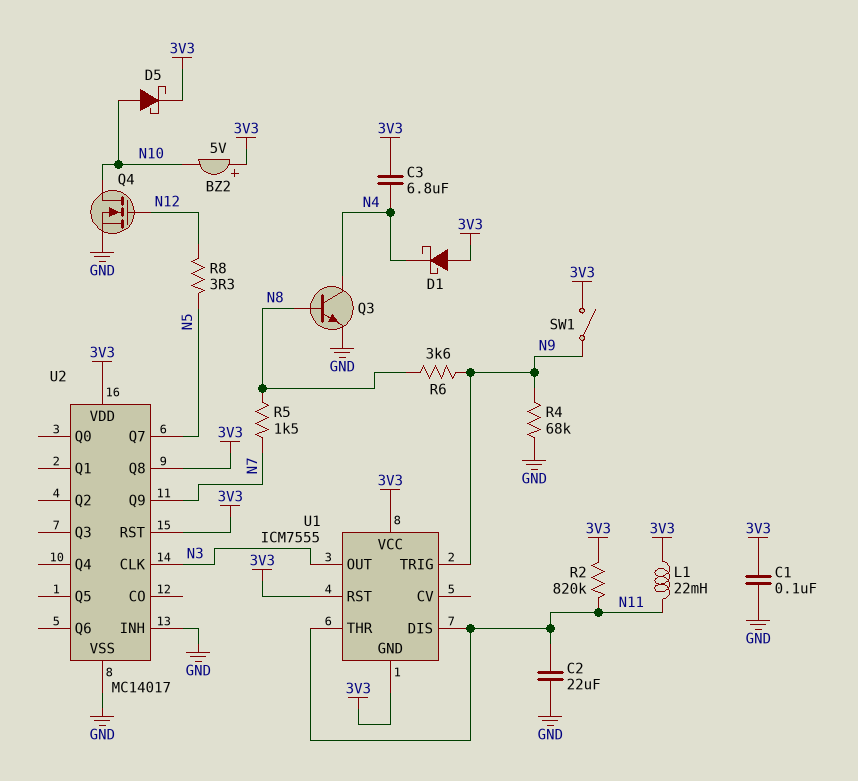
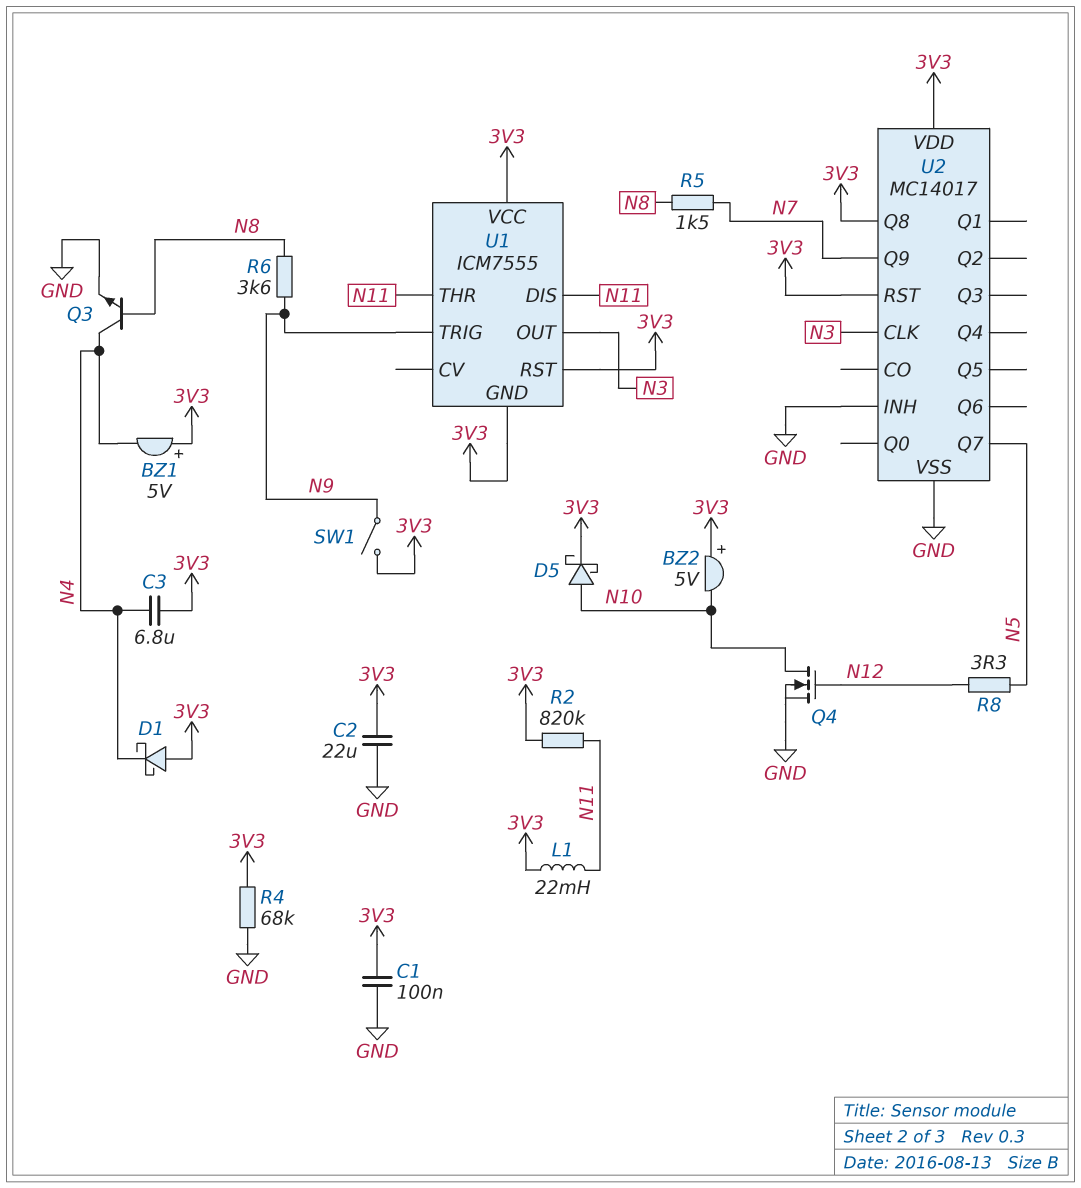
BZ1: none -> buzzer 5V (plus 3V3, minus N4)
C2: 22uF (GND, N11) -> 22uF (3V3, GND)
R4: 68k (GND, N9) -> 68k (3V3, GND)

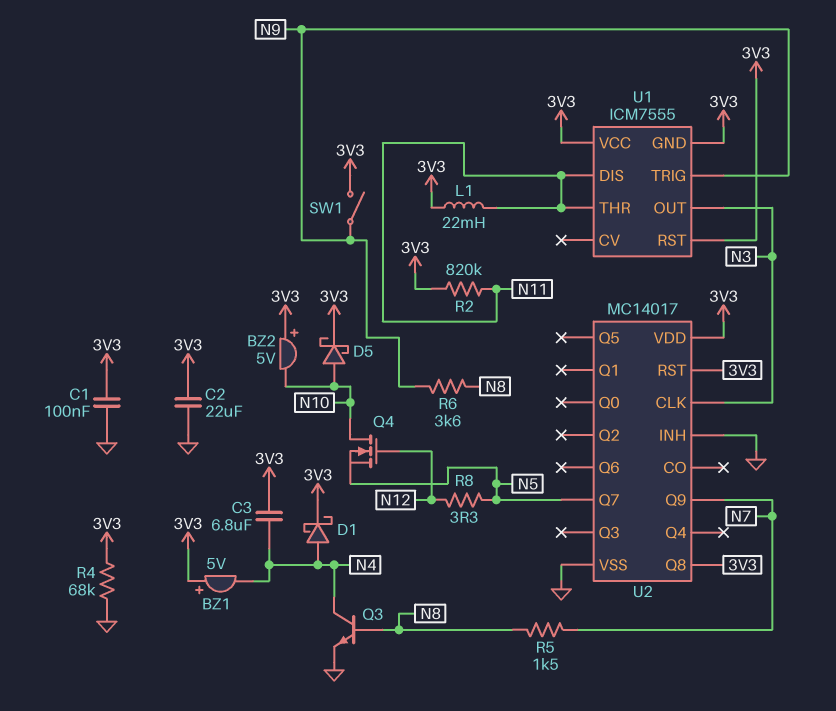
D1: schottky (A 3V3, K N4) -> schottky (A N4, K 3V3)
Q4: NMOS (G N12, D N10, S GND) -> NMOS (G N12, D N10, S N5)

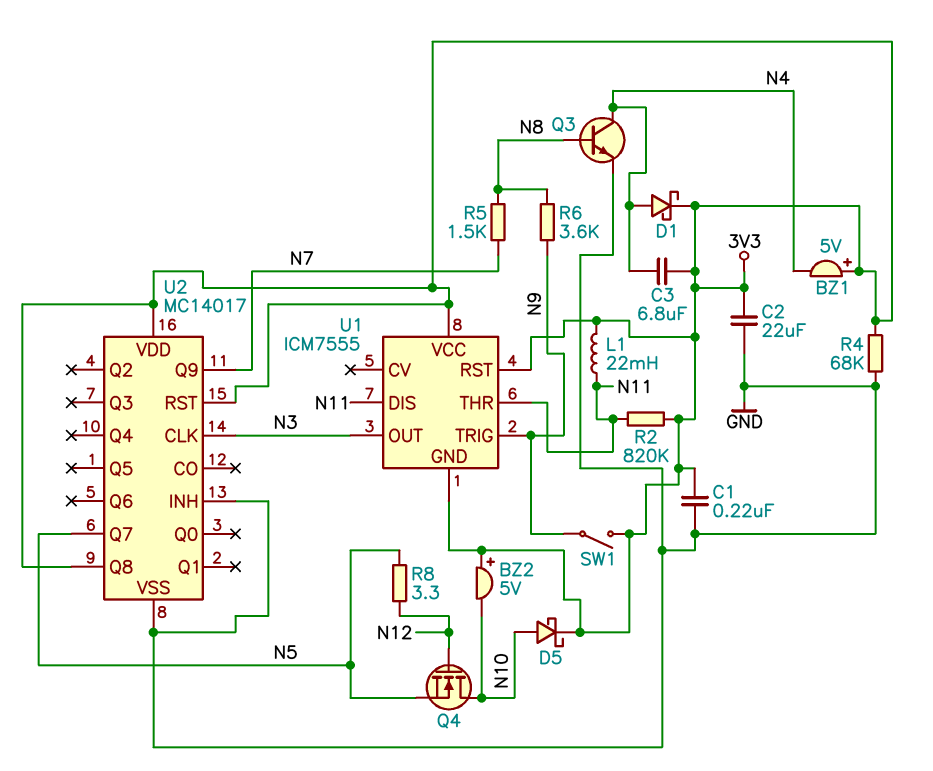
C1: 100nF (3V3, GND) -> 220nF (3V3, GND)

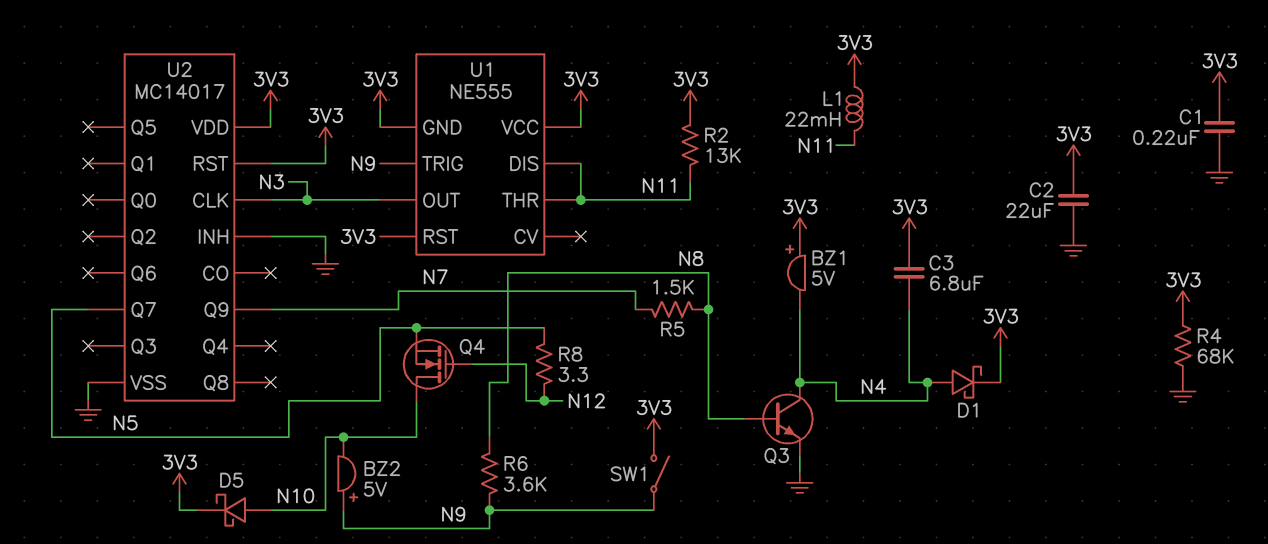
BZ2: buzzer 5V (plus 3V3, minus N10) -> buzzer 5V (plus N9, minus N10)
R2: 820k (3V3, N11) -> 13k (3V3, N11)
U1: ICM7555 -> NE555
U2 pin Q8: 3V3 -> none

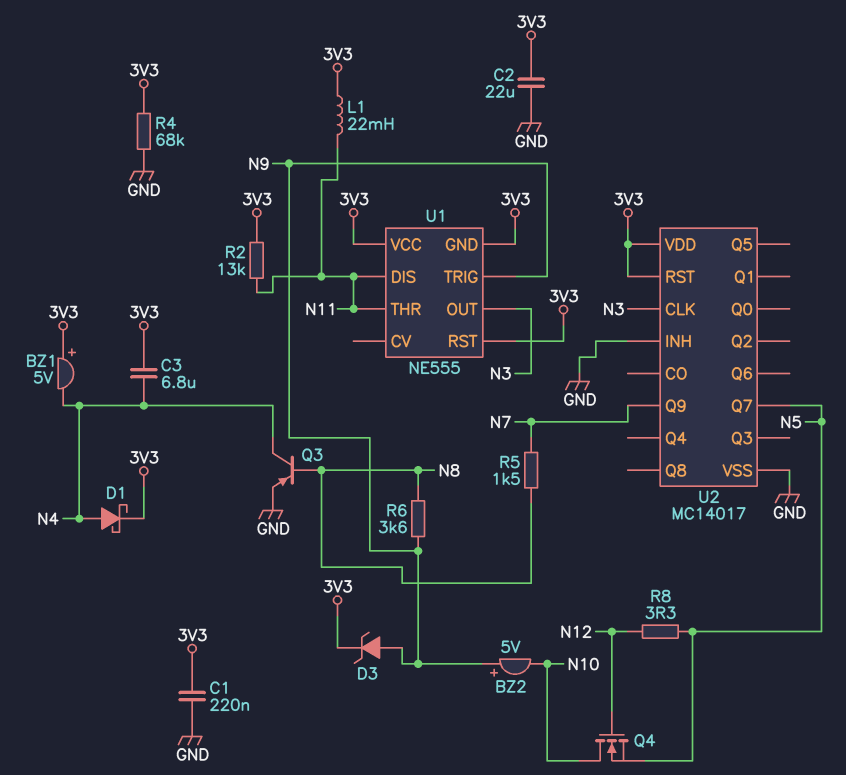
D3: none -> zener (A N9, K 3V3)
D5: schottky (A N10, K 3V3) -> none
Q3: NPN (B N8, C N4, E GND) -> PNP (B N8, C N4, E GND)
SW1: switch (3V3, N9) -> none

